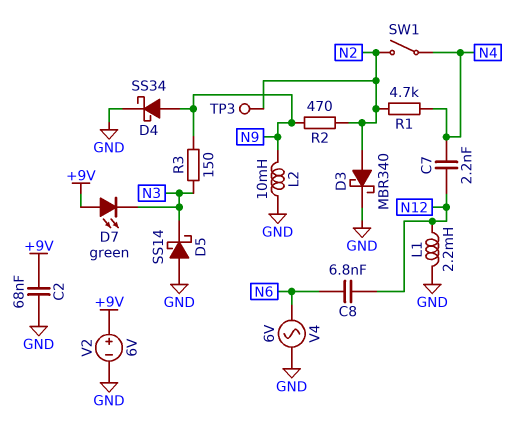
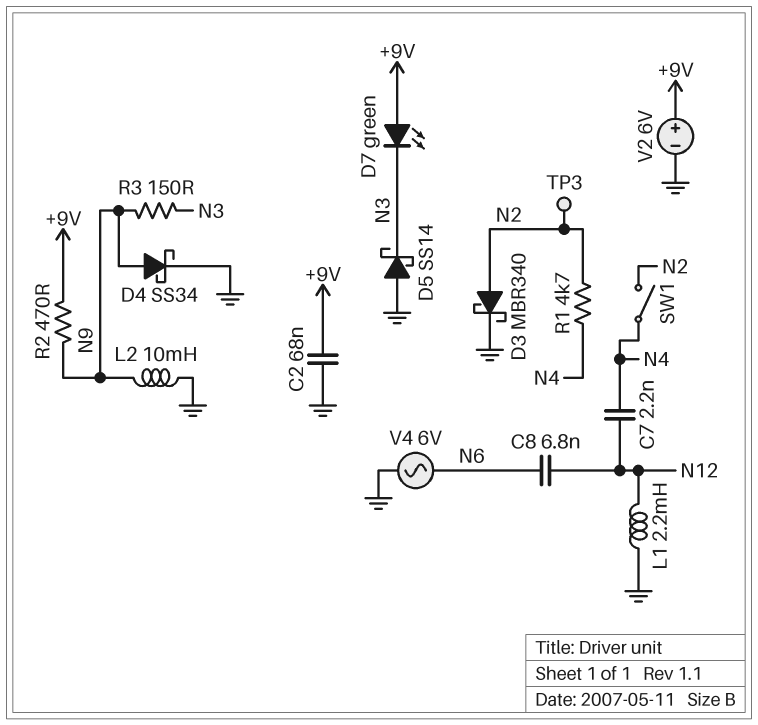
R2: 470 (N2, N9) -> 470 (+9V, N9)

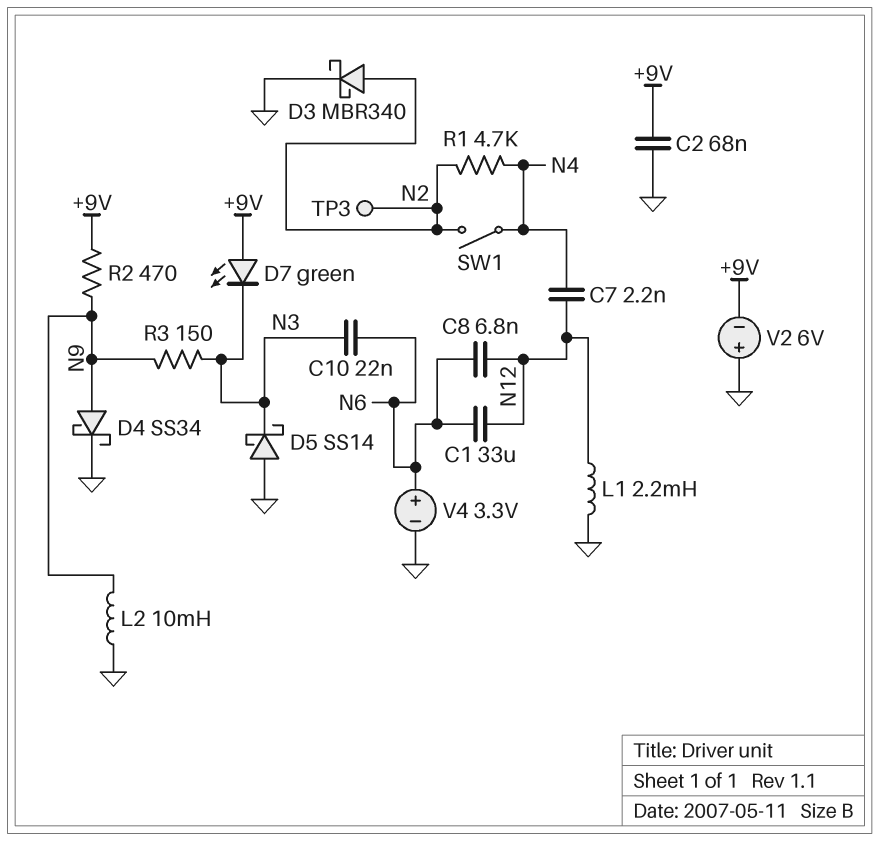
C1: none -> 33uF (N6, N12)
C10: none -> 22nF (N3, N6)
V2: 6V (plus +9V, minus GND) -> 6V (plus GND, minus +9V)
V4: AC 6V (GND, N6) -> 3.3V (plus N6, minus GND)

